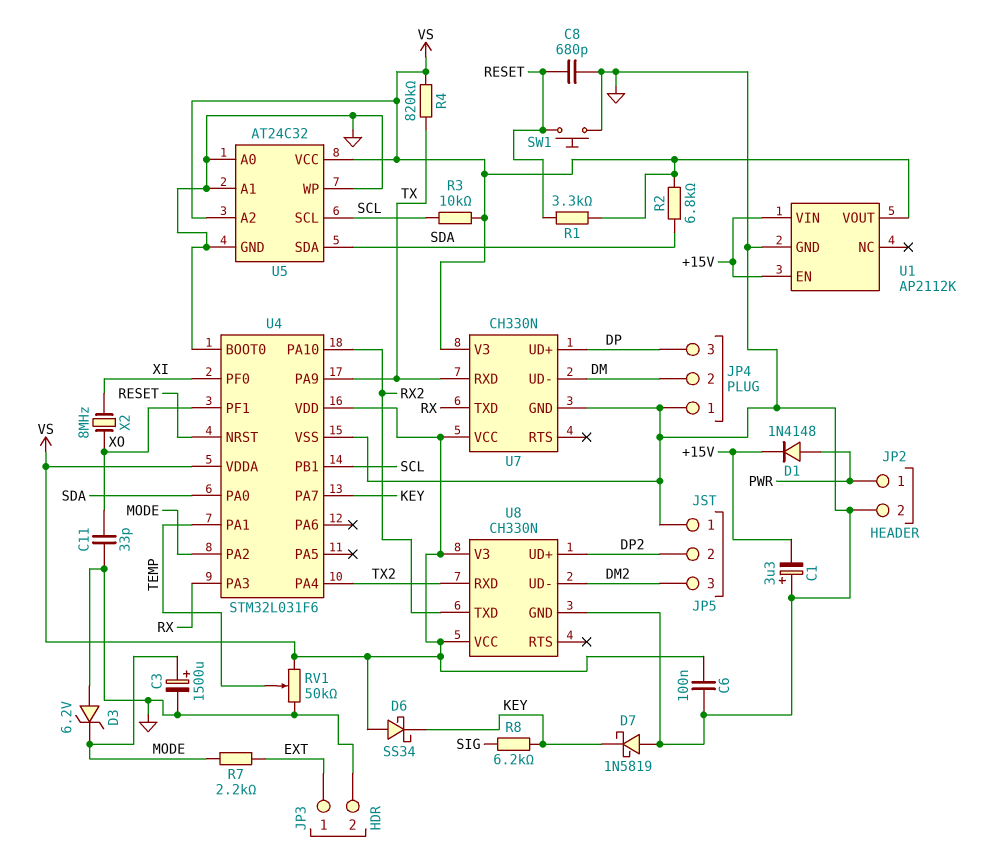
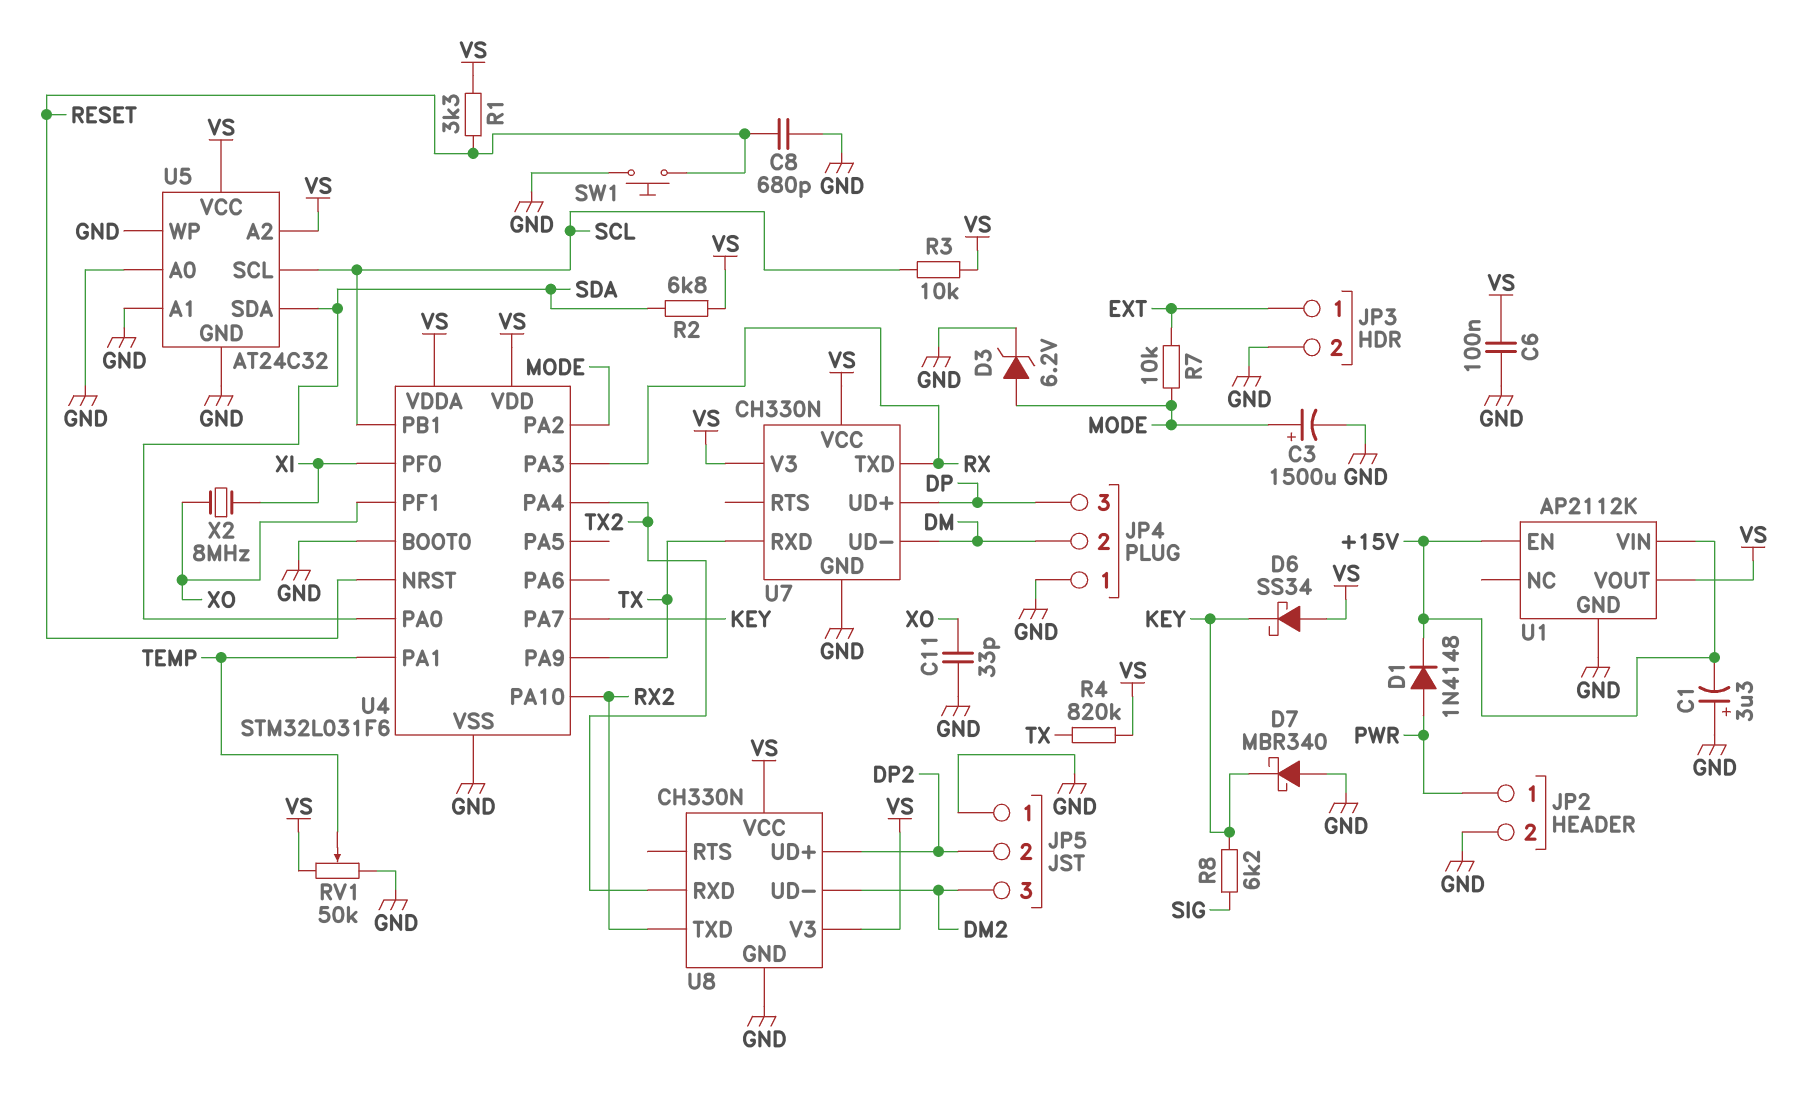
D3: zener 6.2V (A GND, K MODE) -> zener 6.2V (A MODE, K GND)
D7: schottky 1N5819 (A GND, K KEY) -> schottky MBR340 (A GND, K KEY)
R7: 2.2k (EXT, MODE) -> 10k (EXT, MODE)

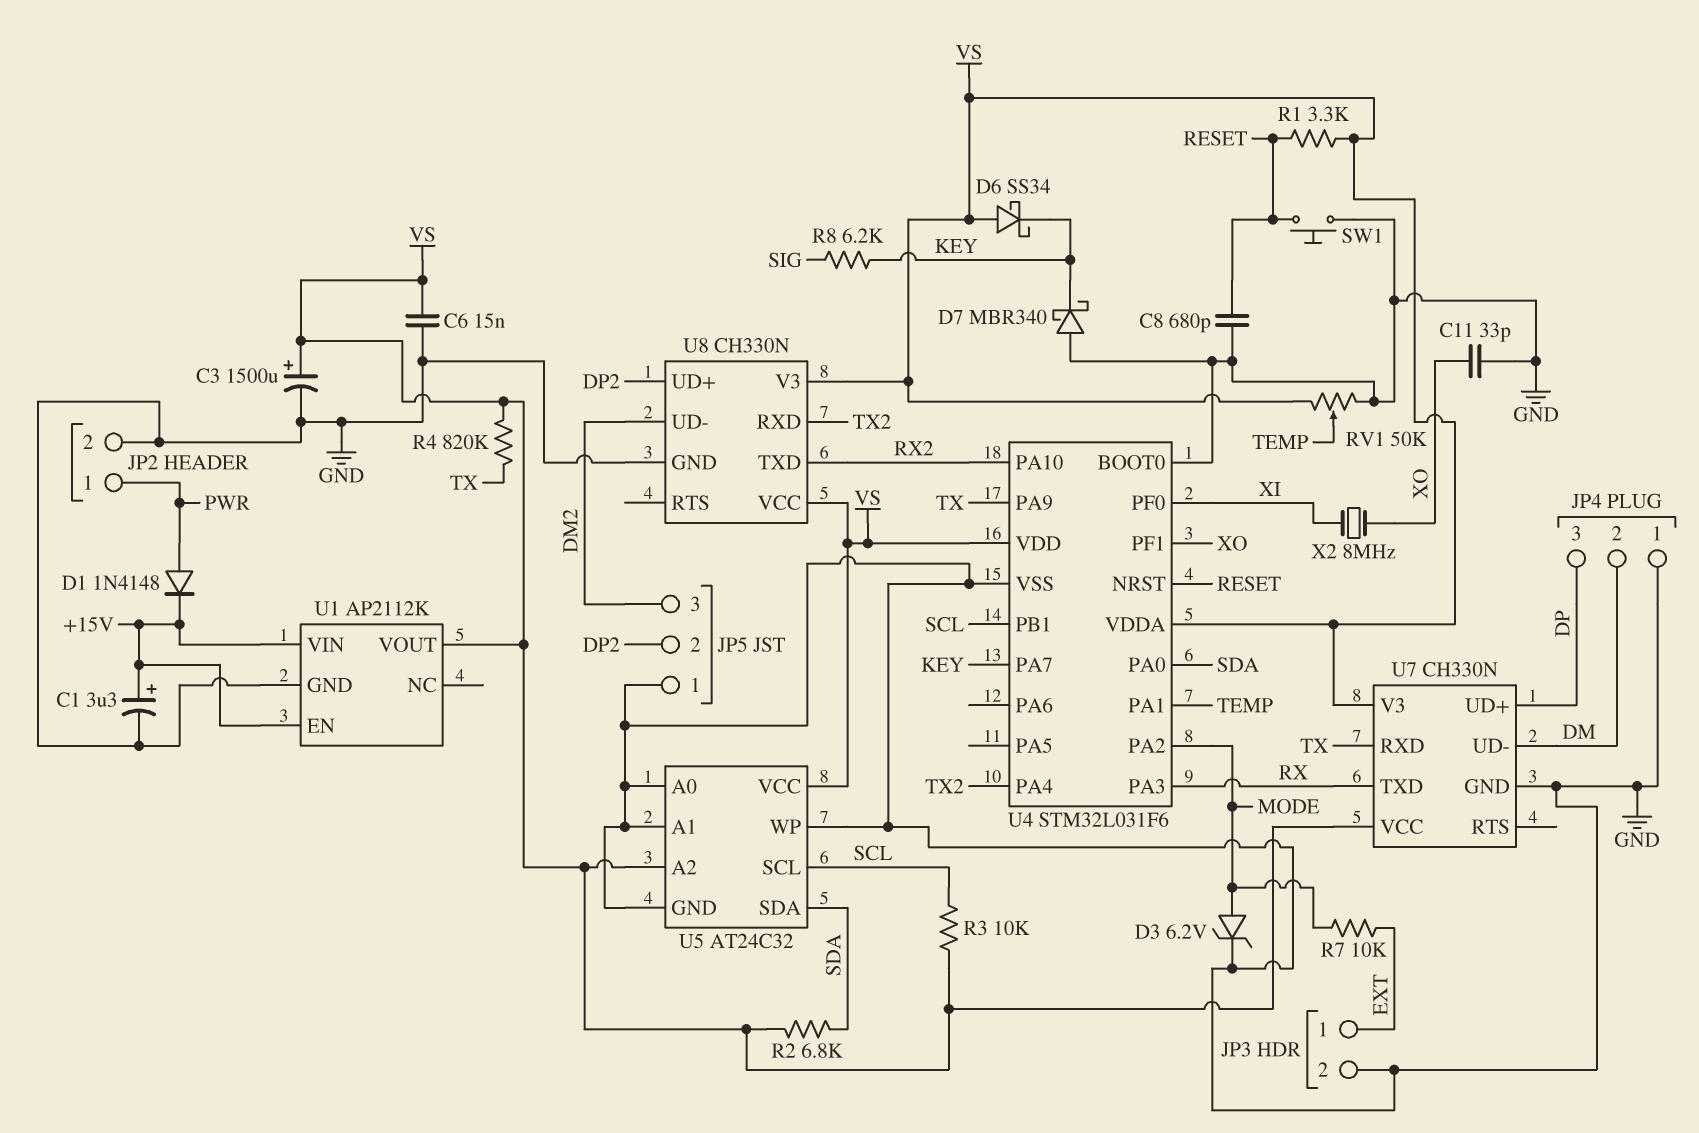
C1: 3.3uF (plus GND, minus +15V) -> 3.3uF (plus +15V, minus GND)
C3: 1500uF (plus MODE, minus GND) -> 1500uF (plus VS, minus GND)
C6: 100nF (GND, VS) -> 15nF (GND, VS)

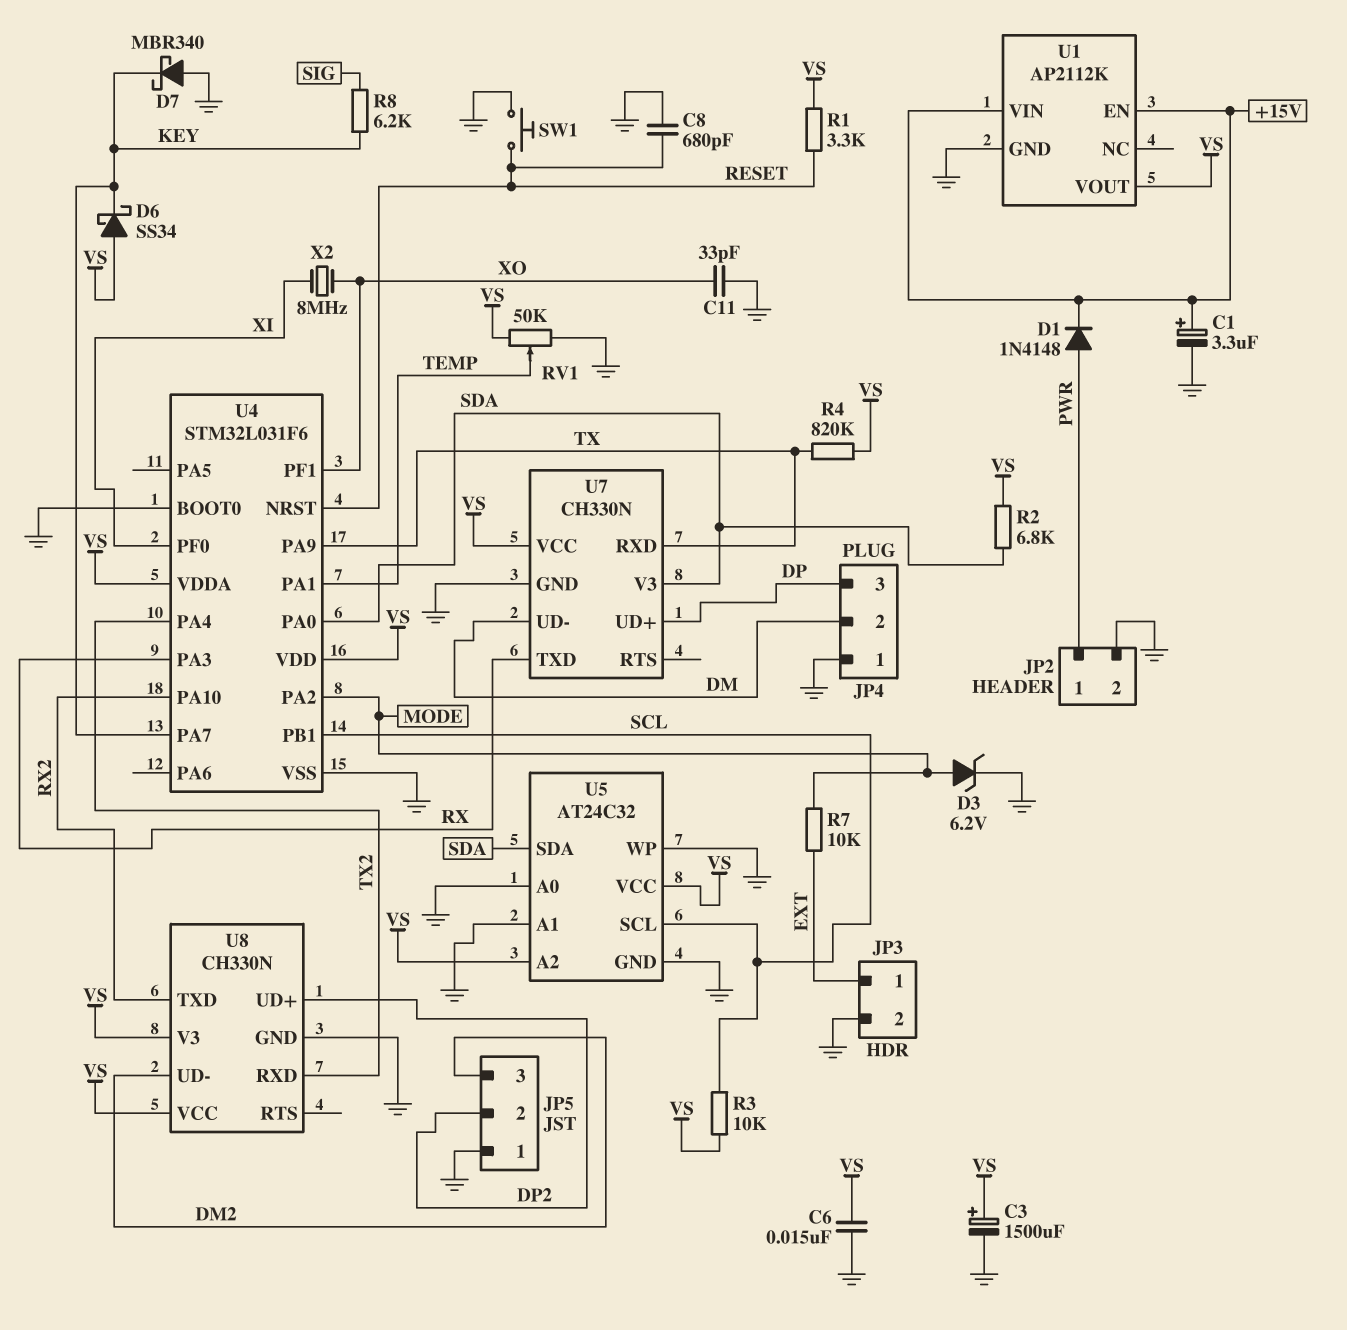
U7 pin V3: VS -> SDA

